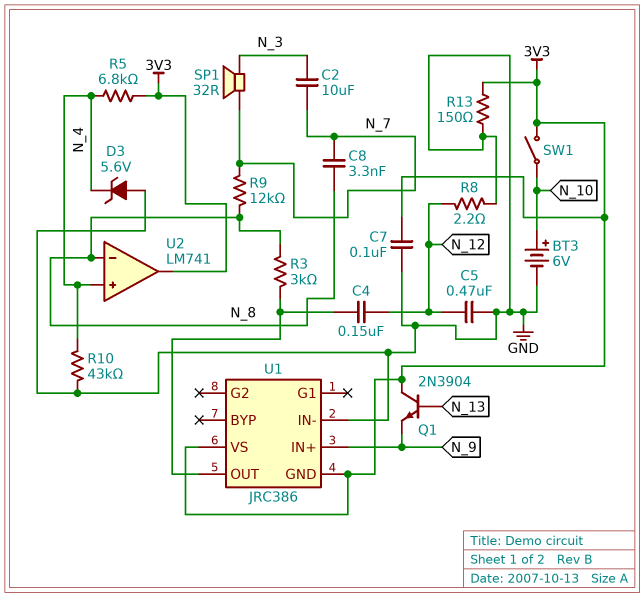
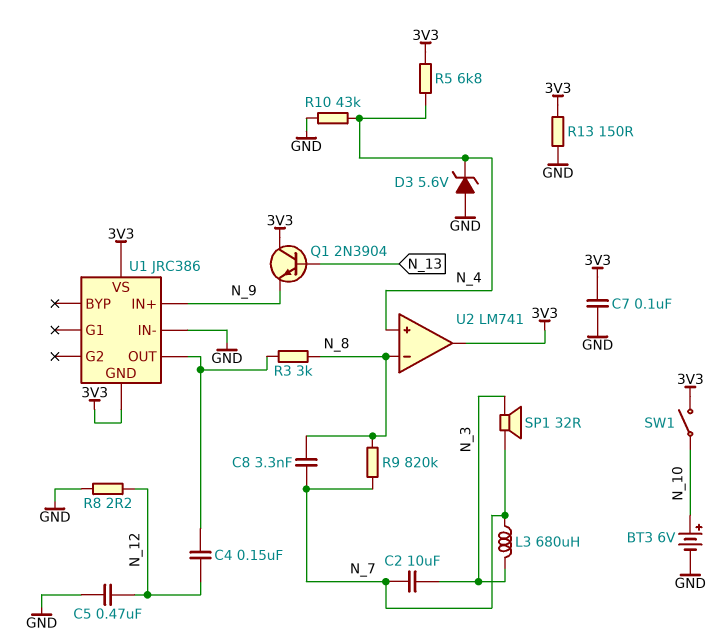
L3: none -> 680uH (N_3, N_7)
R9: 12k (N_7, N_8) -> 820k (N_7, N_8)

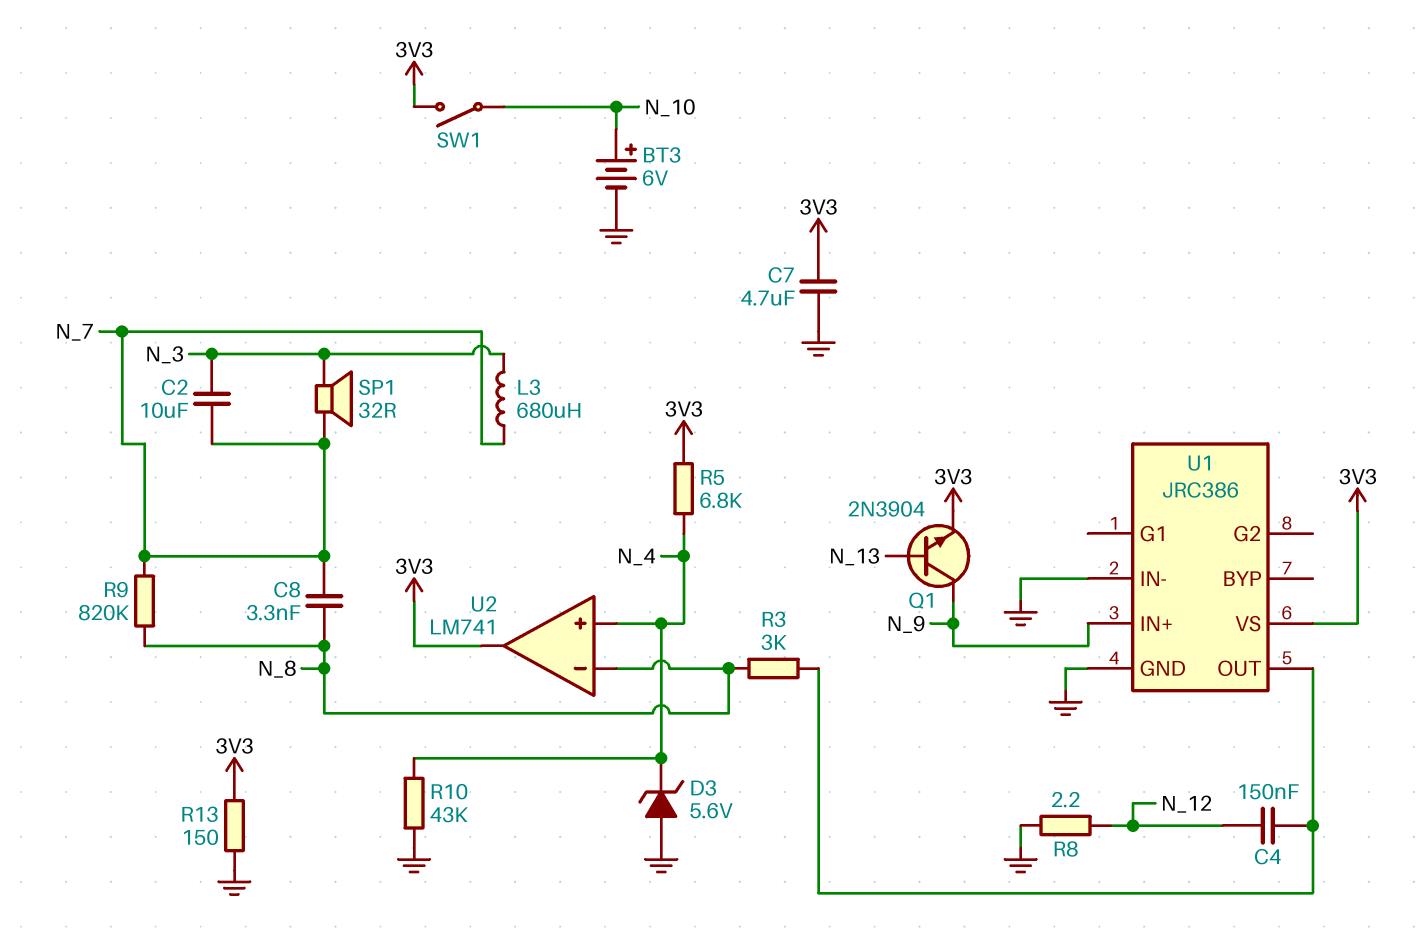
C5: 470nF (GND, N_12) -> none
C7: 100nF (3V3, GND) -> 4.7uF (3V3, GND)
Q1: NPN 2N3904 (B N_13, C 3V3, E N_9) -> NPN 2N3904 (B N_13, C N_9, E 3V3)
U1 pin GND: 3V3 -> GND

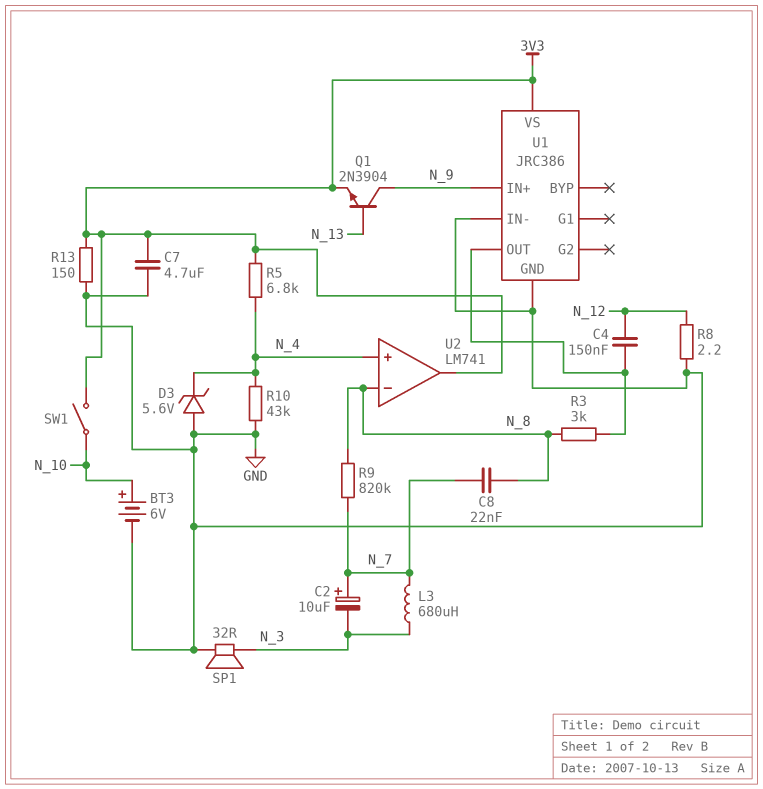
C2: 10uF (N_3, N_7) -> 10uF (plus N_7, minus N_3)
C8: 3.3nF (N_7, N_8) -> 22nF (N_7, N_8)
SP1: speaker 32R (N_3, N_7) -> speaker 32R (GND, N_3)

